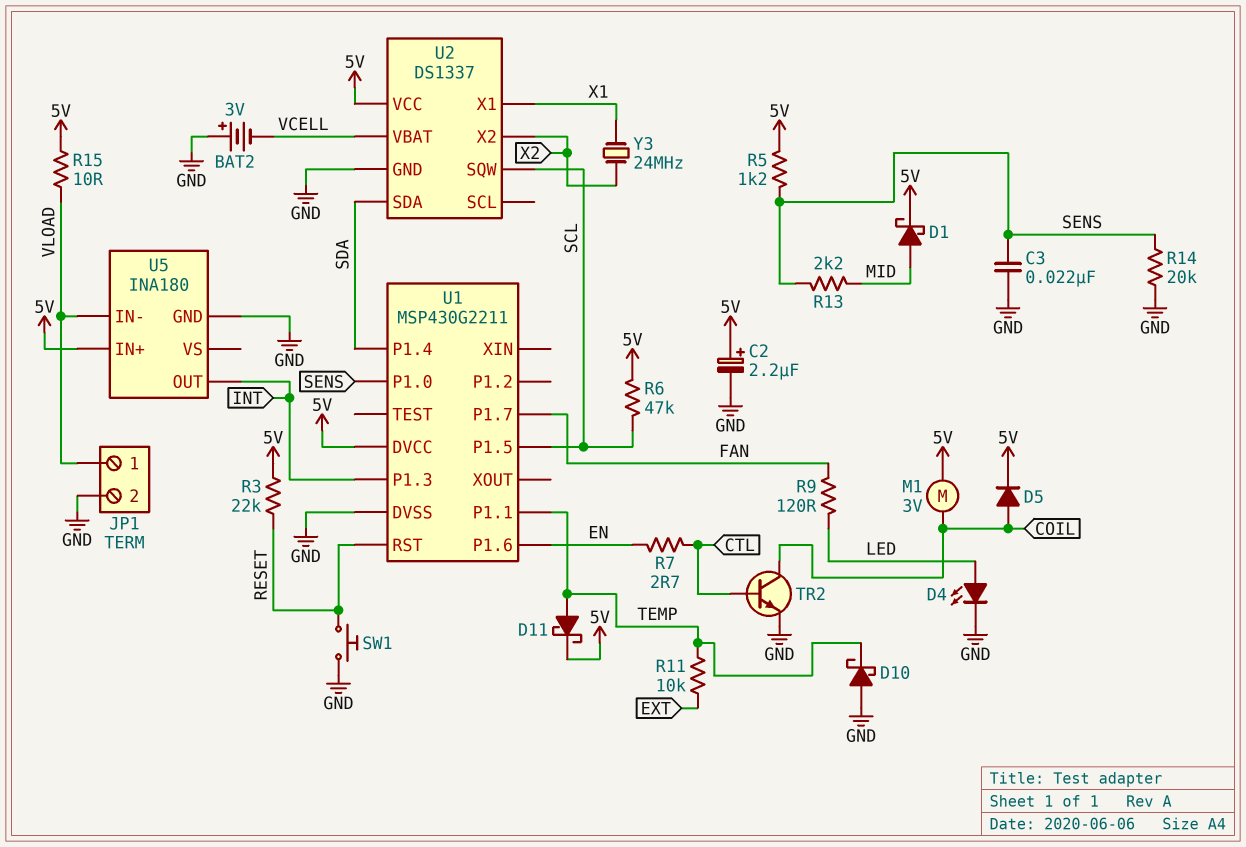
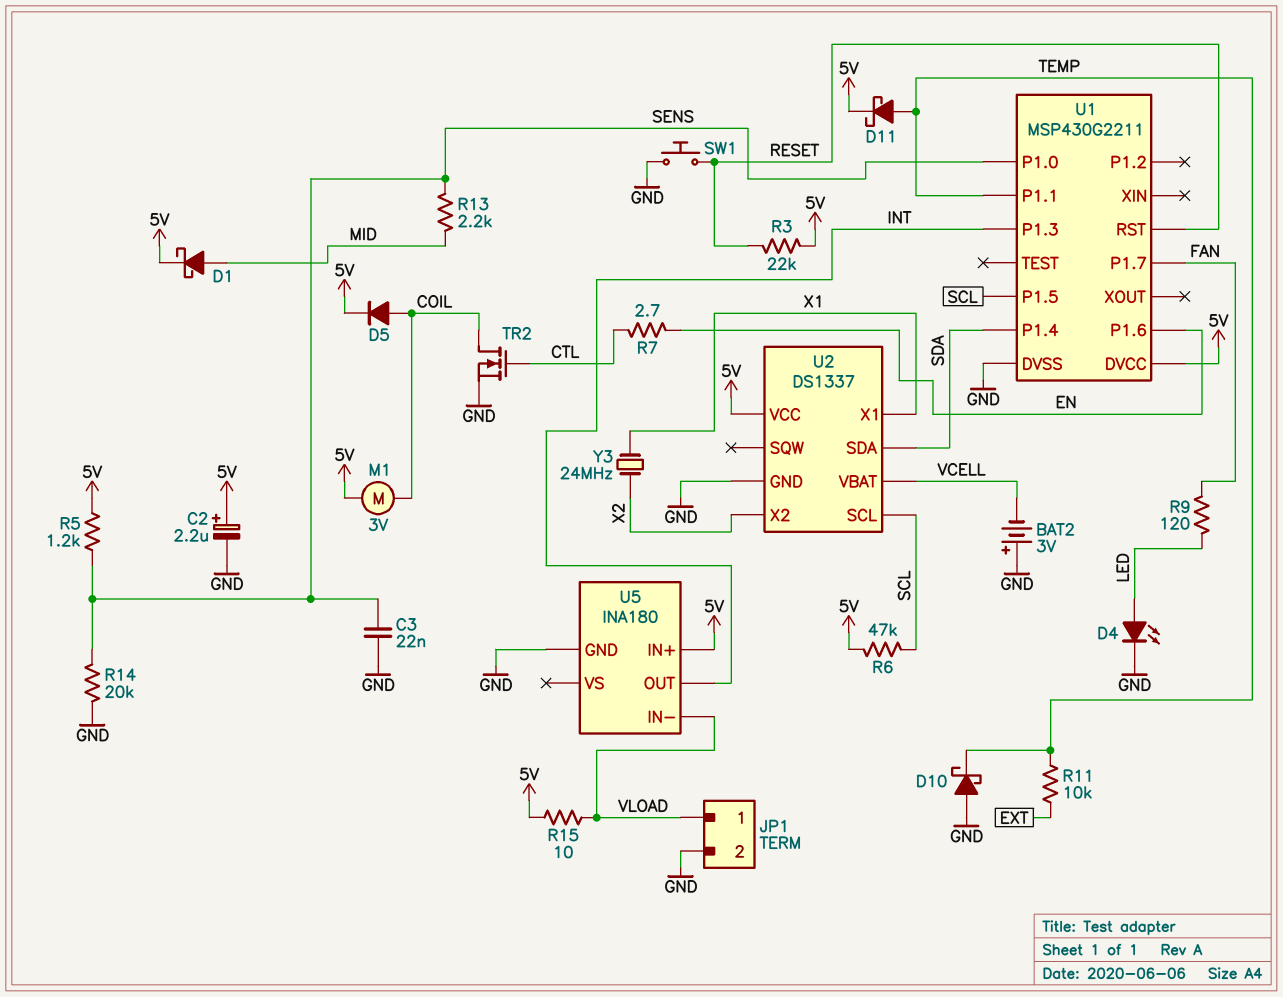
TR2: NPN (B CTL, C COIL, E GND) -> NMOS (G CTL, D COIL, S GND)
U2 pin SCL: none -> SCL
U2 pin SQW: SCL -> none

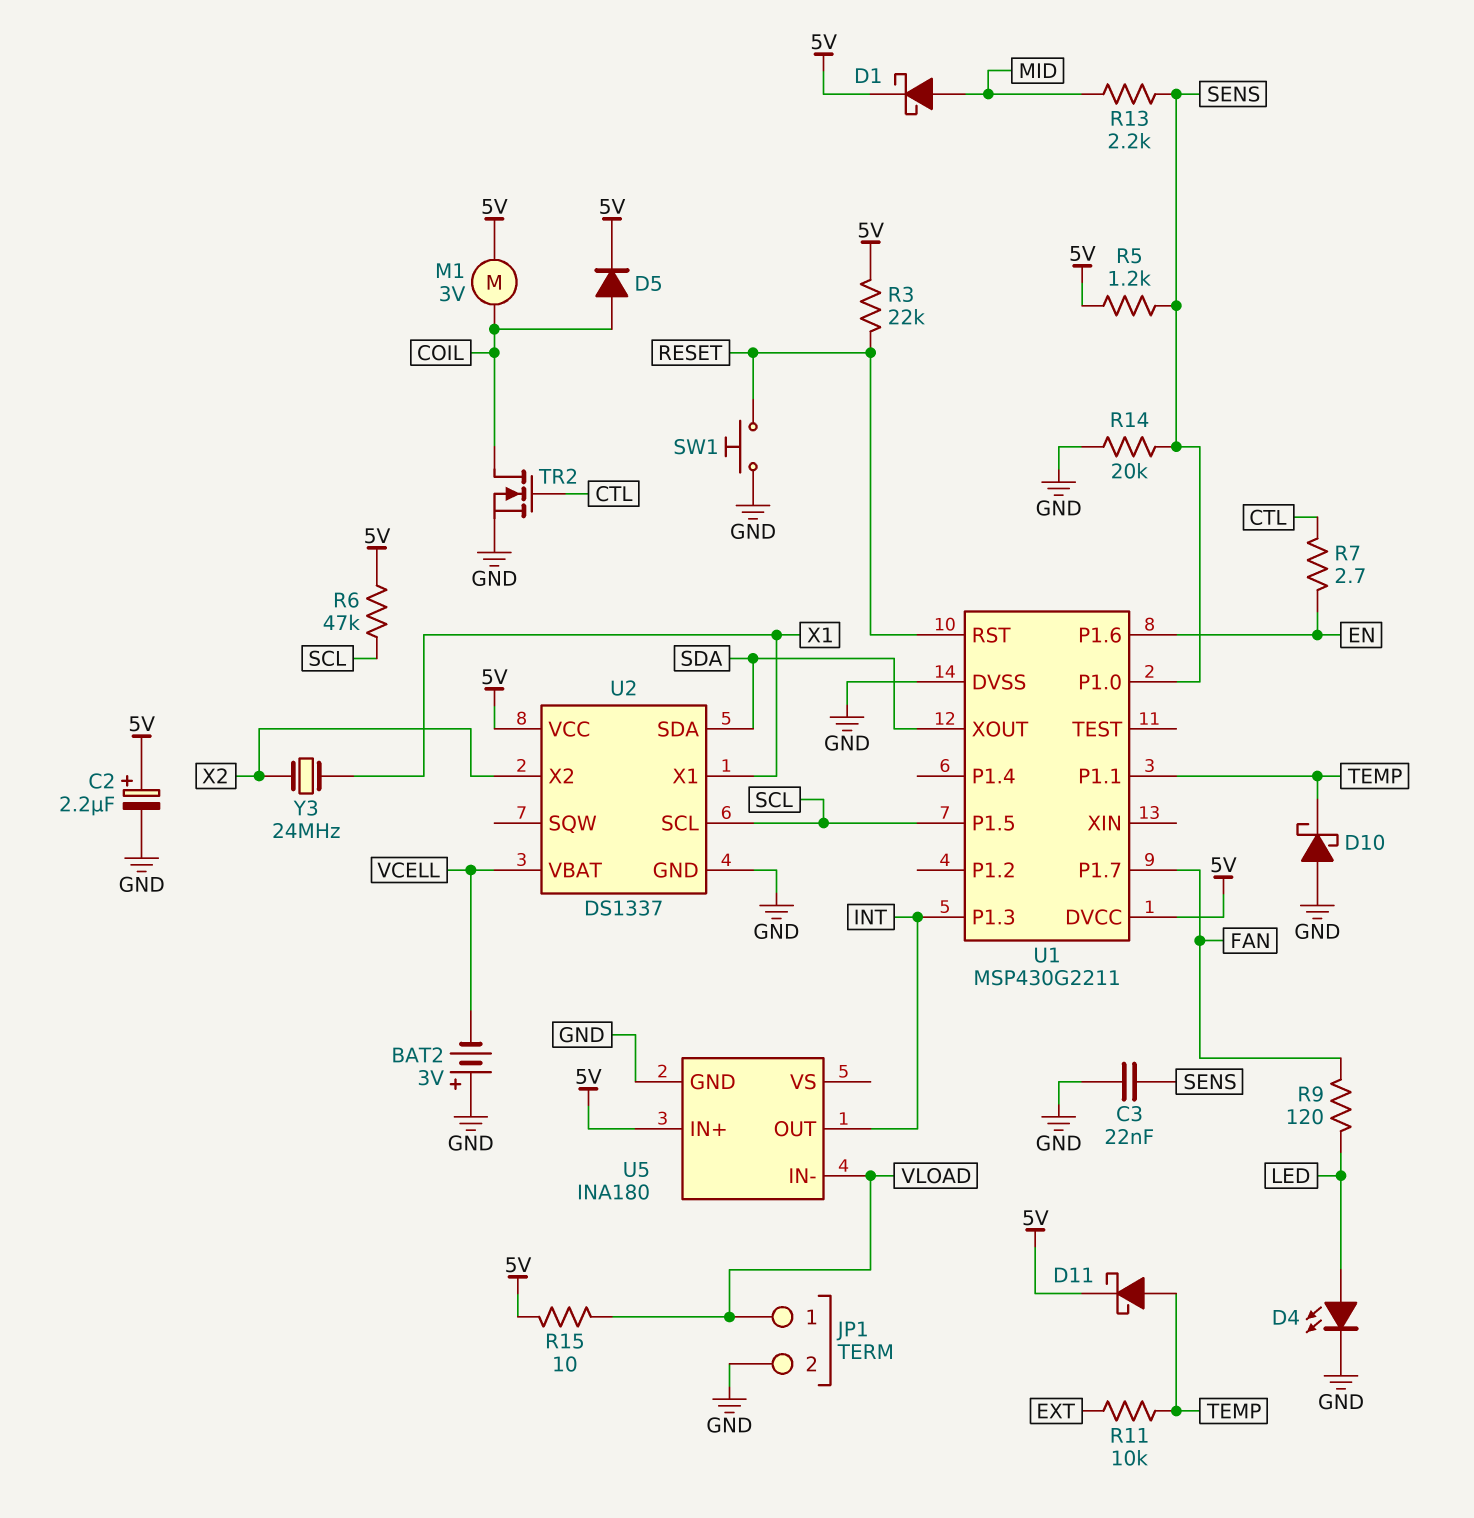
U1 pin P1.4: SDA -> none
U1 pin XOUT: none -> SDA

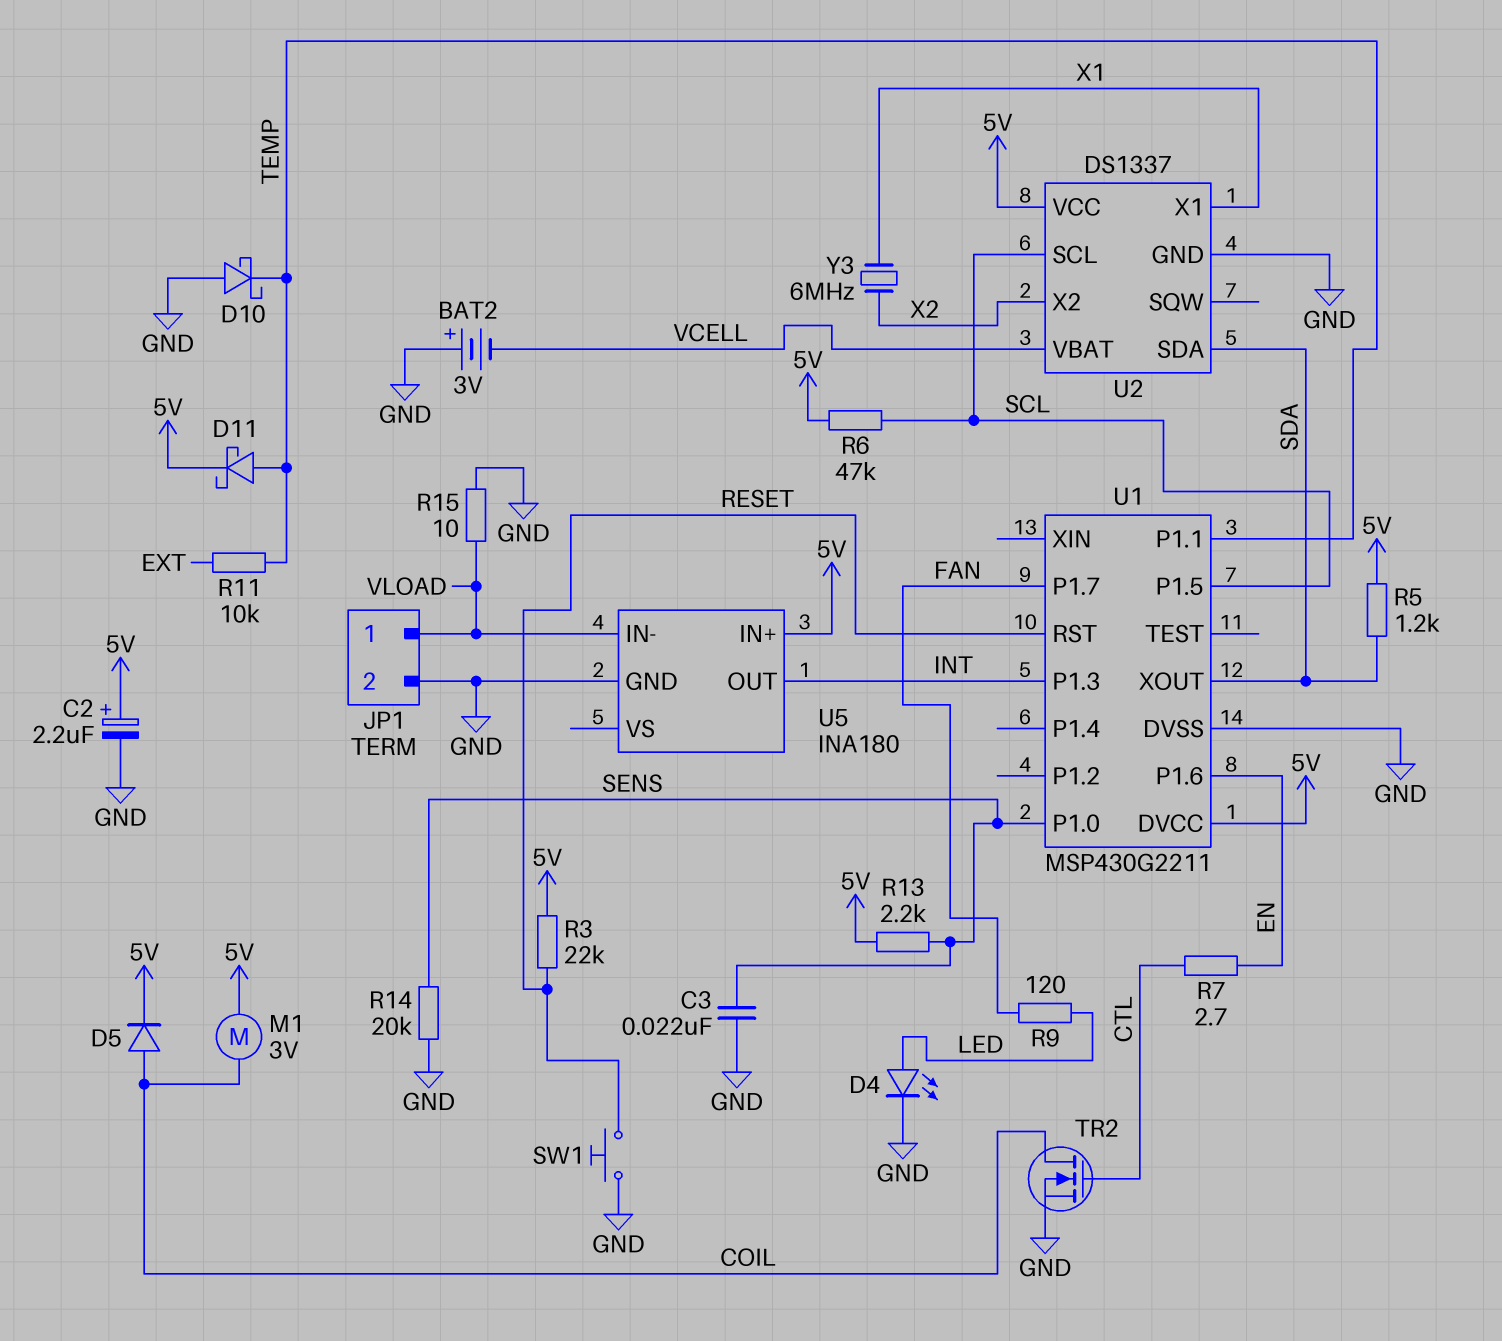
D1: schottky (A MID, K 5V) -> none
R5: 1.2k (5V, SENS) -> 1.2k (5V, SDA)
R13: 2.2k (MID, SENS) -> 2.2k (5V, SENS)
R15: 10 (5V, VLOAD) -> 10 (GND, VLOAD)
Y3: 24MHz (X1, X2) -> 6MHz (X1, X2)

